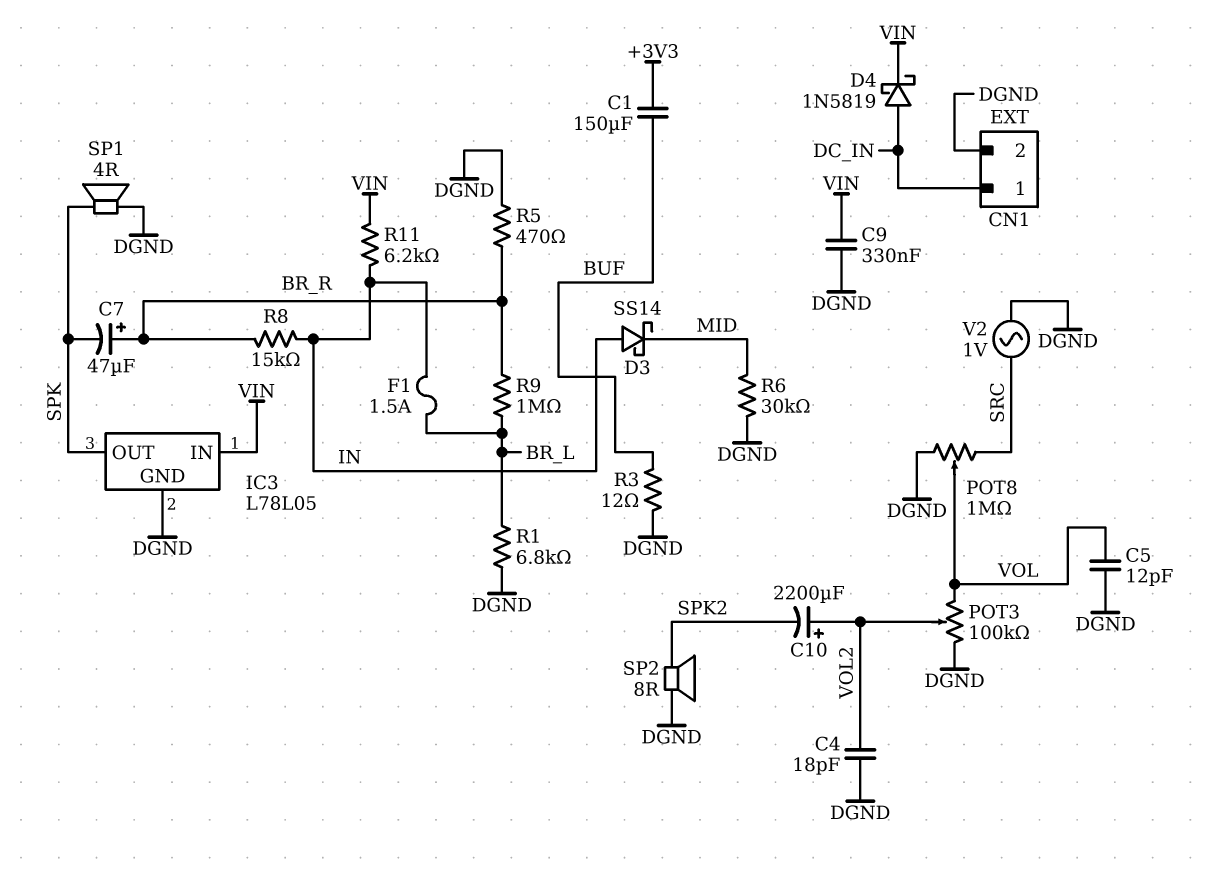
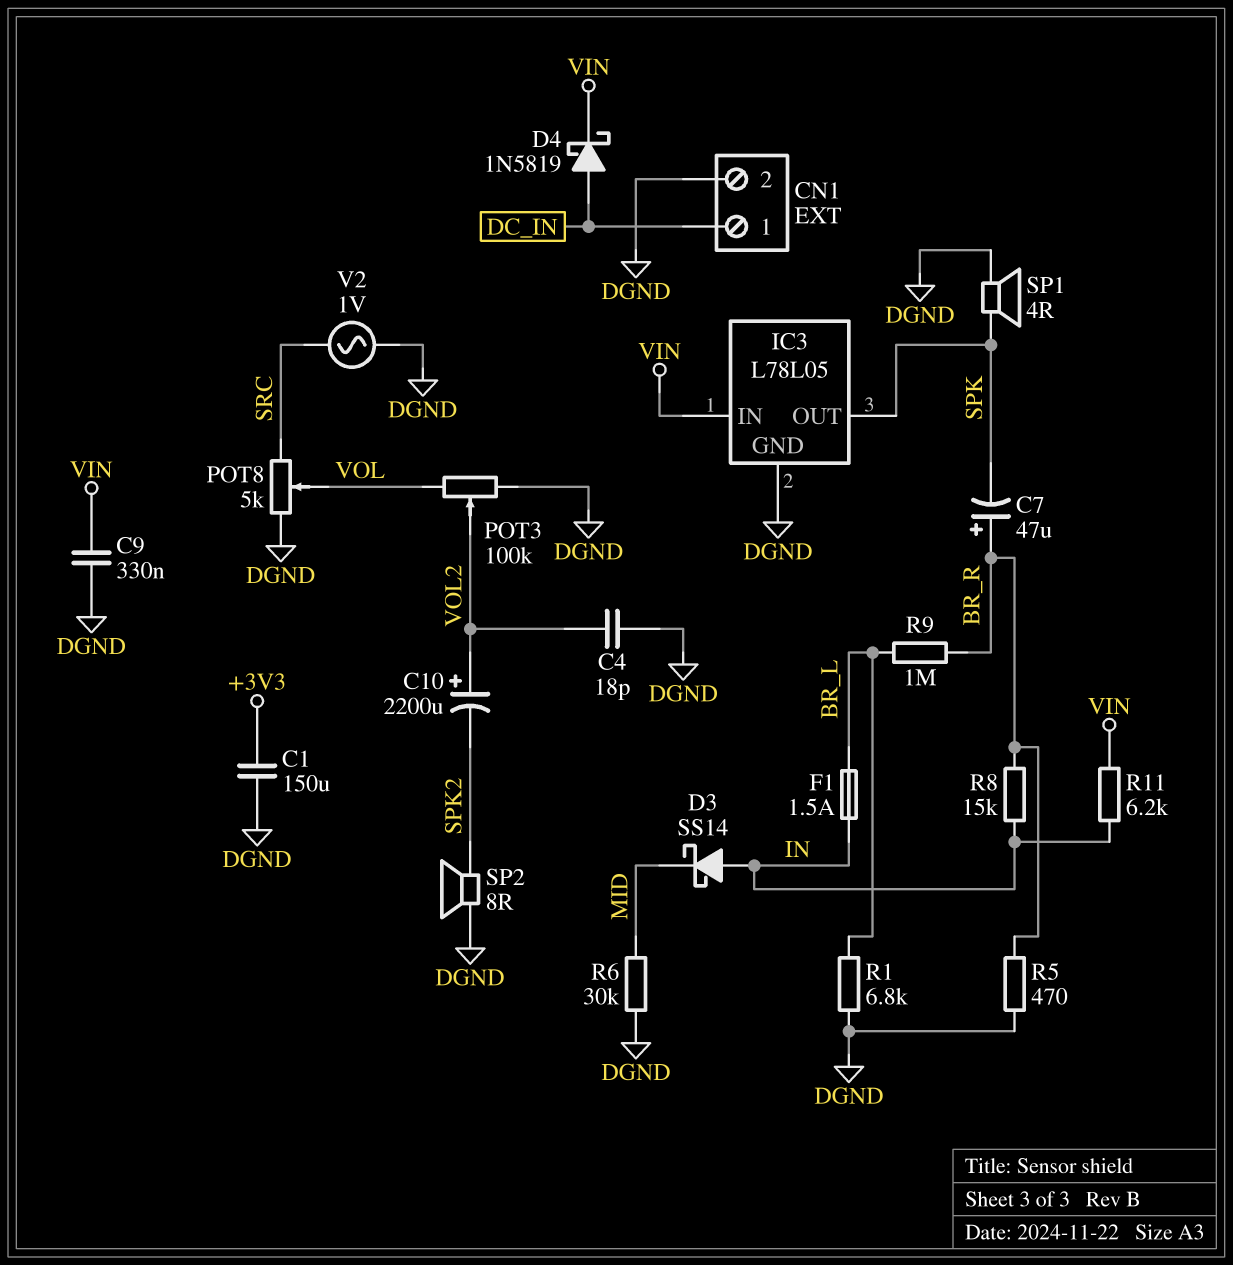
C1: 150uF (+3V3, BUF) -> 150uF (+3V3, DGND)
C5: 12pF (DGND, VOL) -> none
POT8: 1M (DGND, SRC, wiper VOL) -> 5k (DGND, SRC, wiper VOL)
R3: 12 (BUF, DGND) -> none

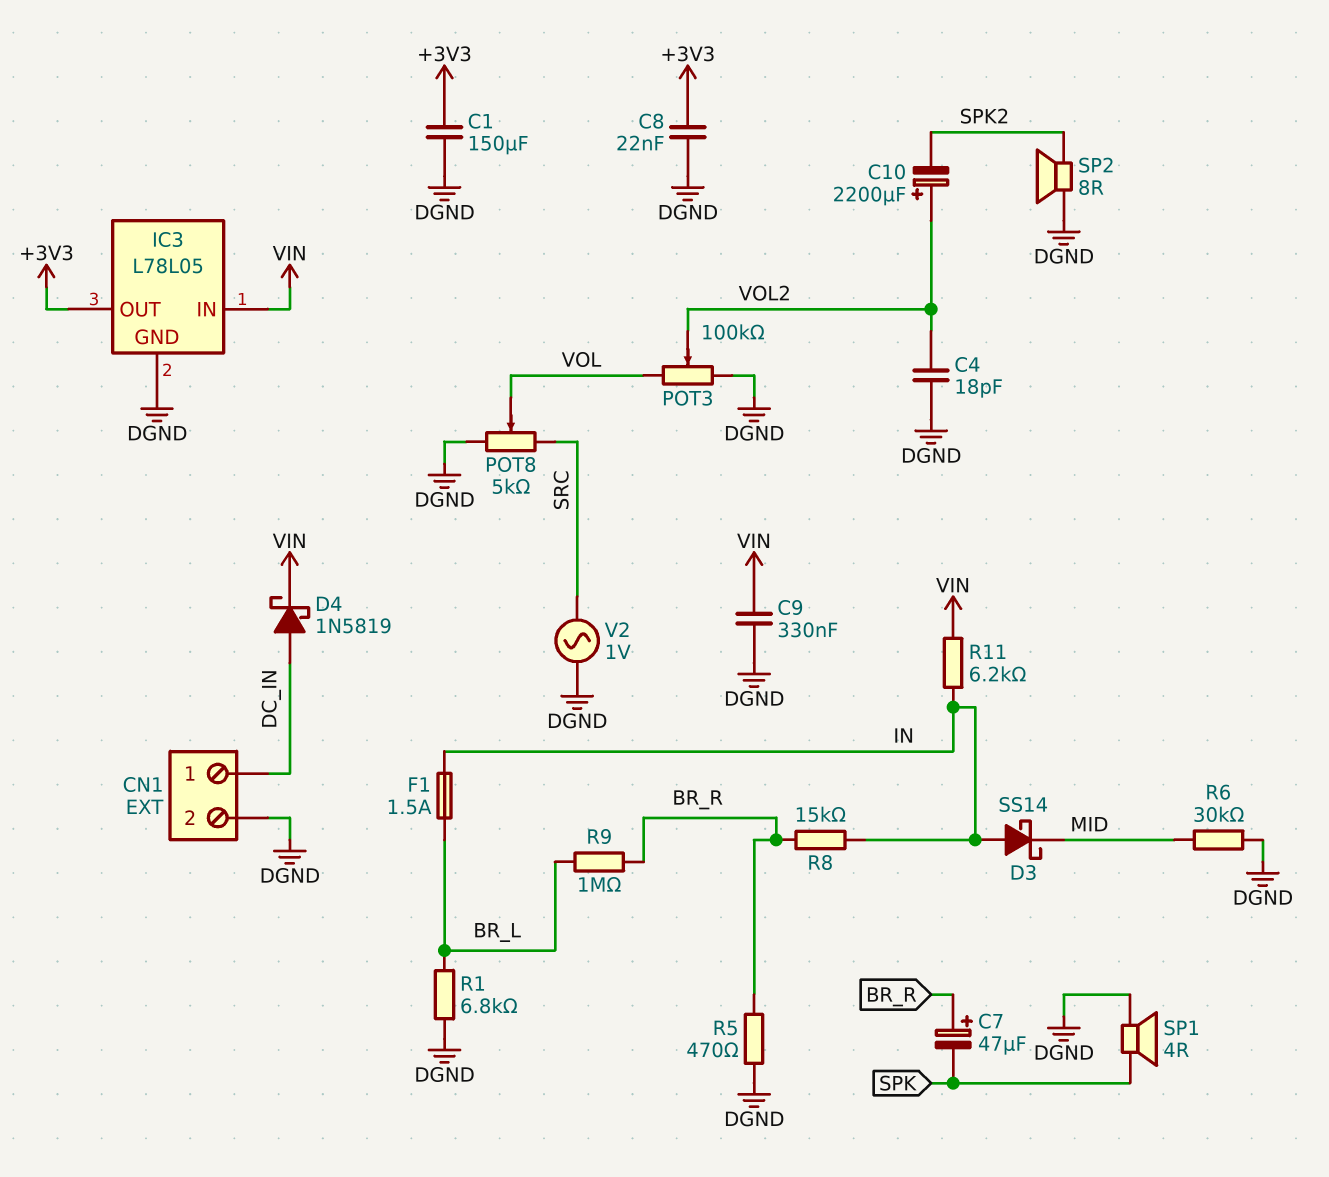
C8: none -> 22nF (+3V3, DGND)
IC3 pin OUT: SPK -> +3V3

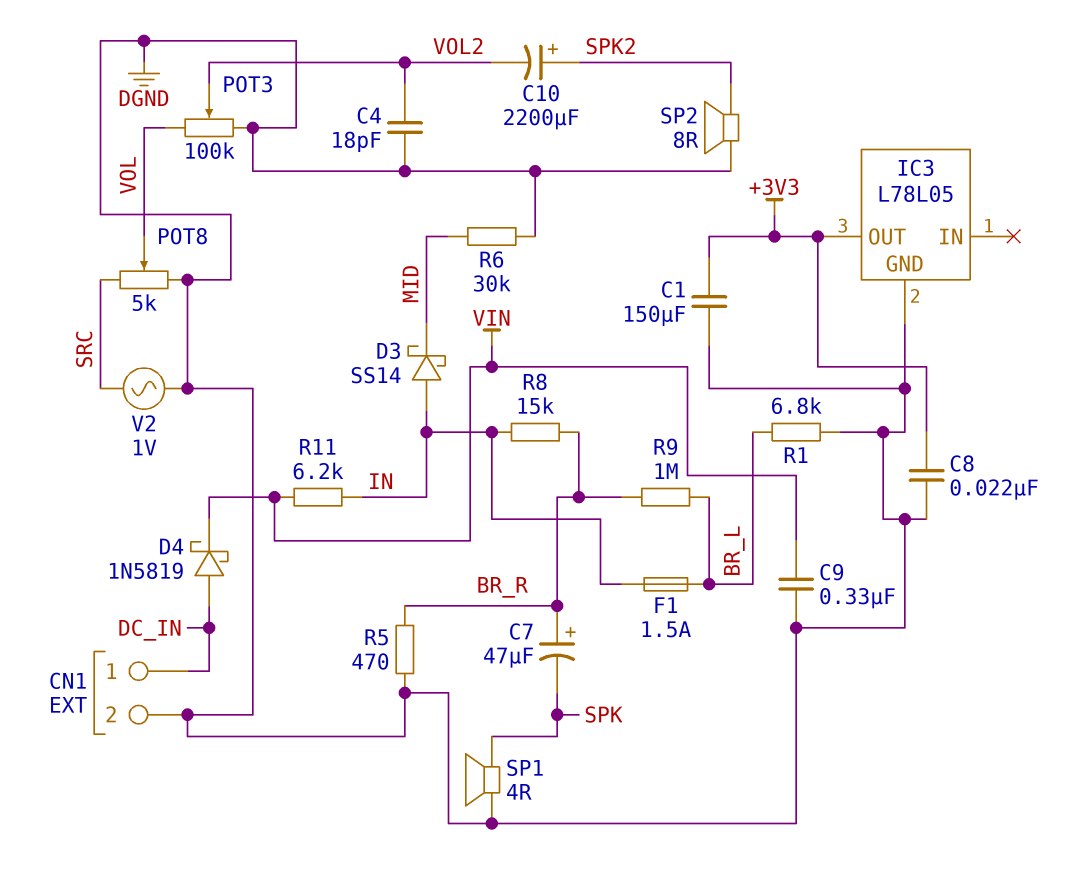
C10: 2200uF (plus VOL2, minus SPK2) -> 2200uF (plus SPK2, minus VOL2)
IC3 pin IN: VIN -> none

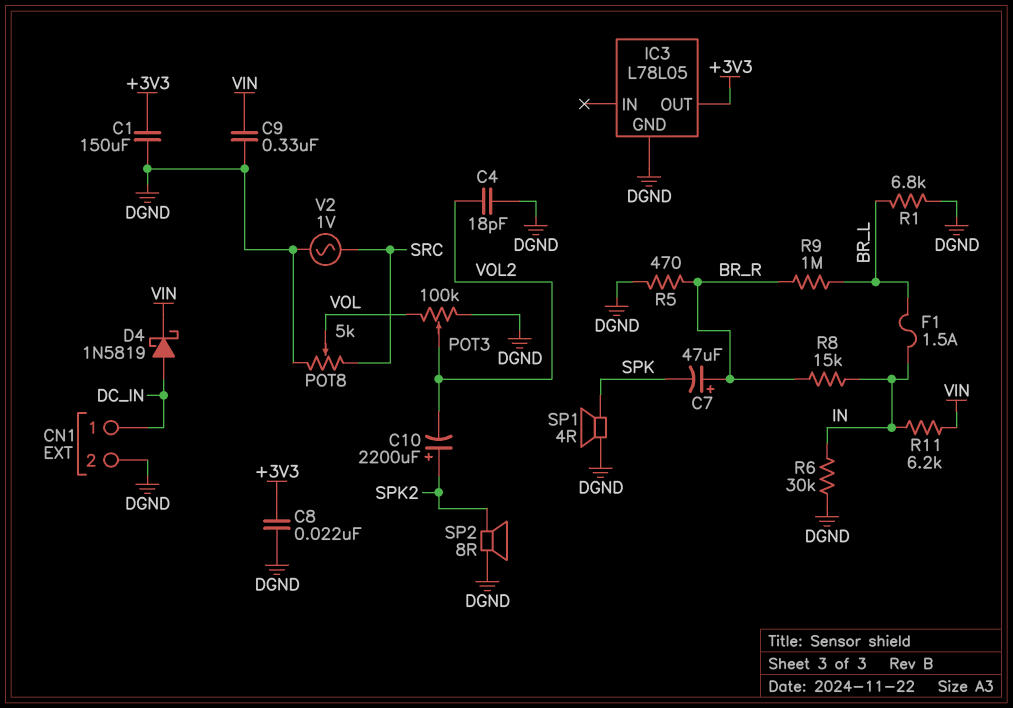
D3: schottky SS14 (A IN, K MID) -> none
R6: 30k (DGND, MID) -> 30k (DGND, IN)

